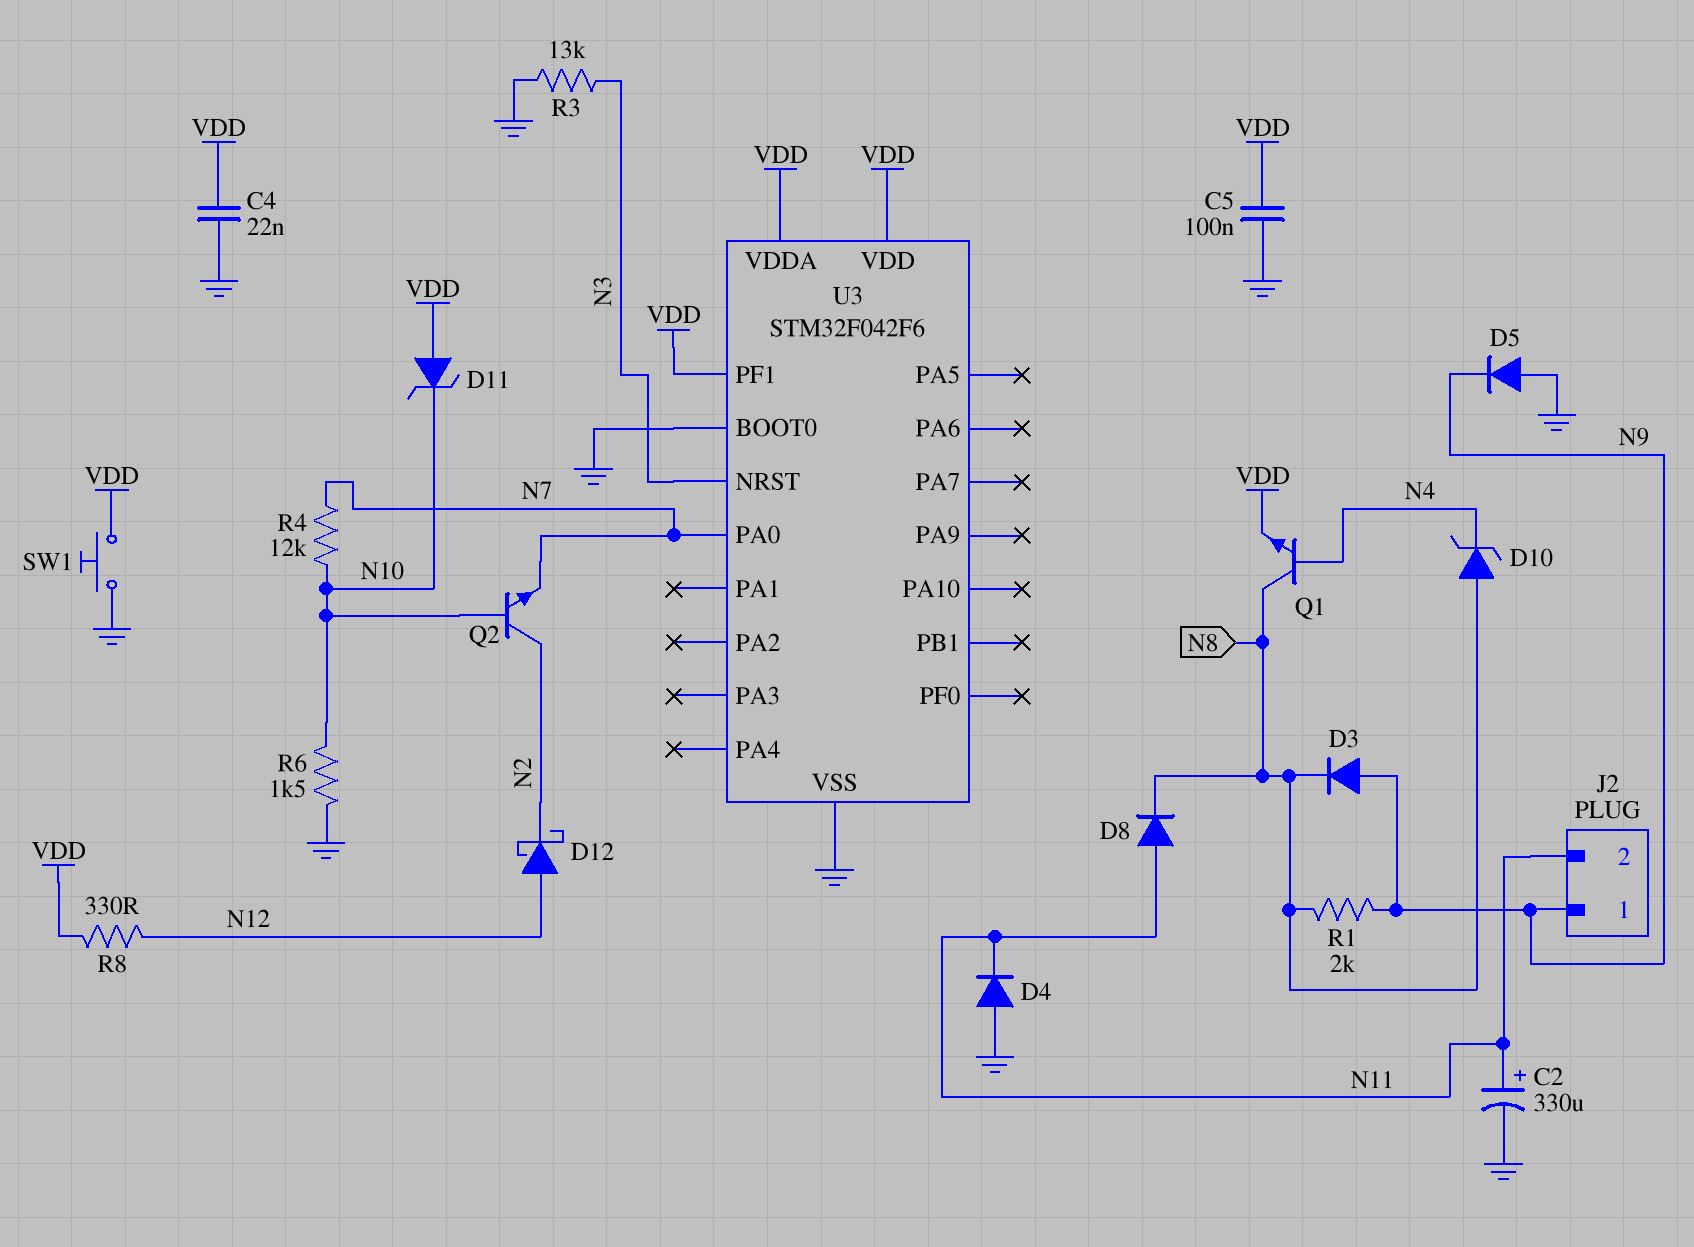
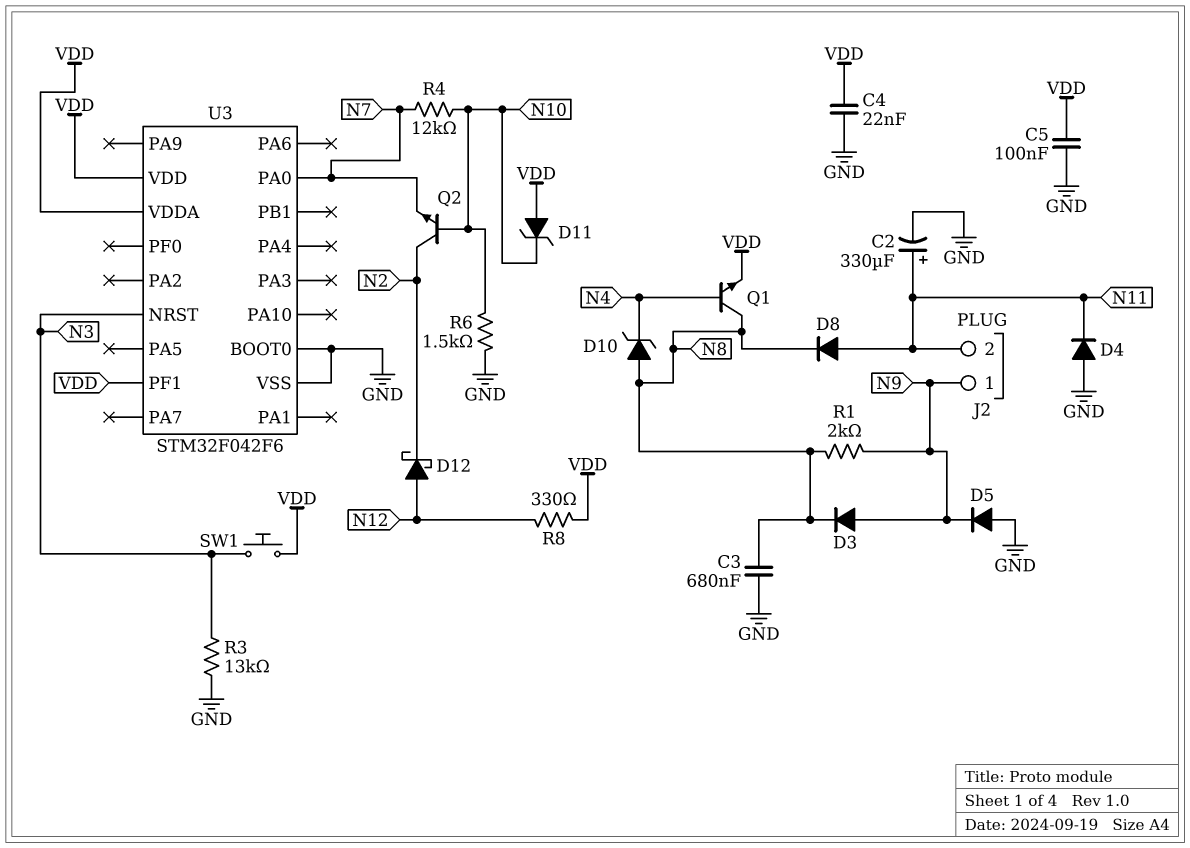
C3: none -> 680nF (GND, N8)
SW1: button (GND, VDD) -> button (N3, VDD)

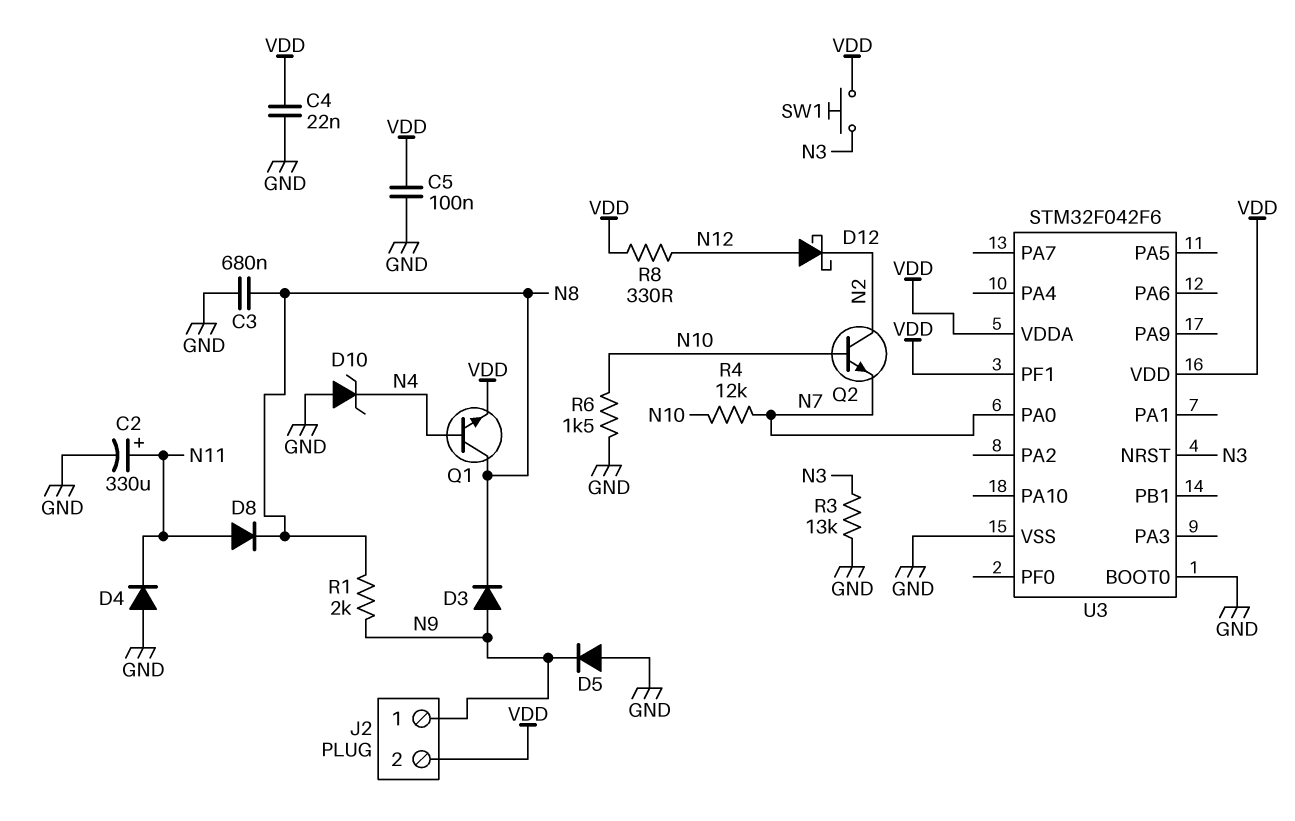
D10: zener (A N8, K N4) -> zener (A GND, K N4)
D11: zener (A VDD, K N10) -> none
J2 pin 2: N11 -> VDD

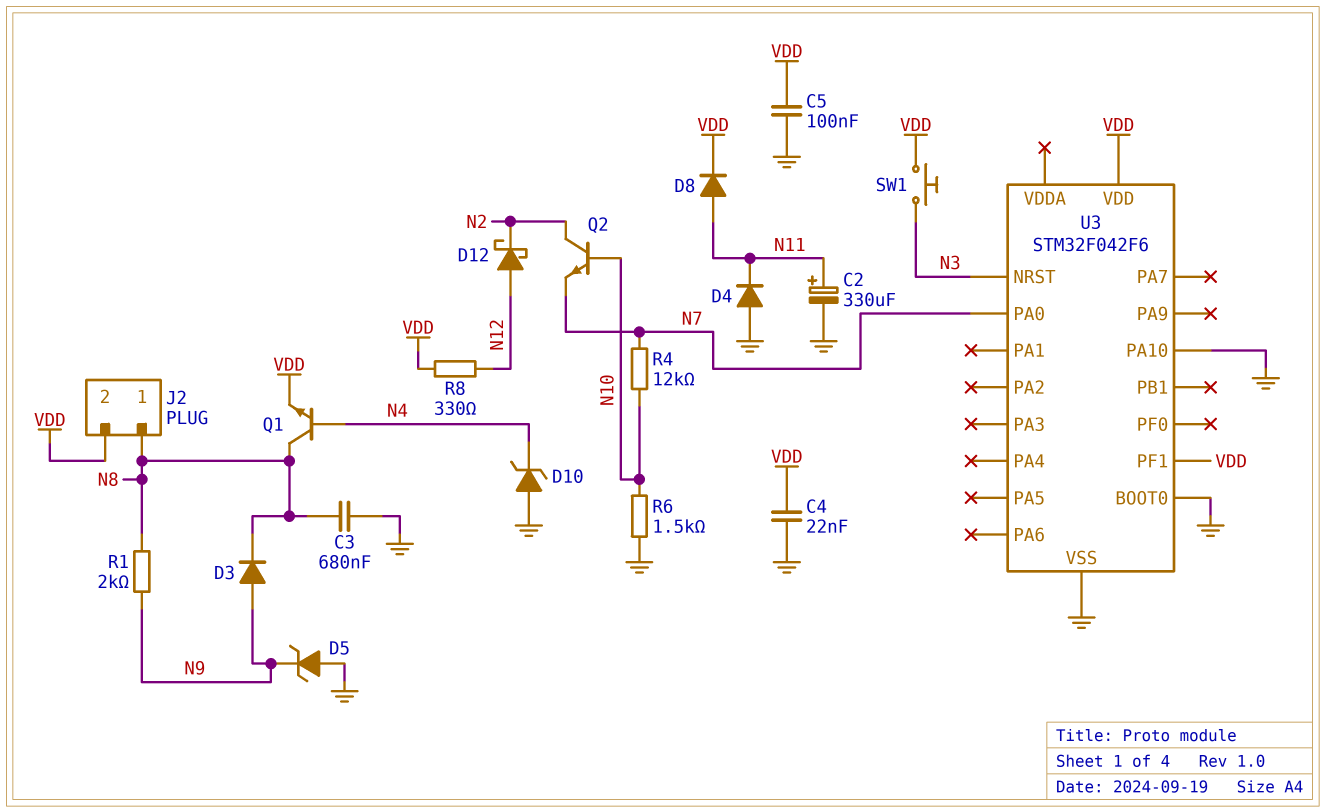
D5: diode (A GND, K N9) -> zener (A GND, K N9)
D8: diode (A N11, K N8) -> diode (A N11, K VDD)
J2 pin 1: N9 -> N8
R3: 13k (GND, N3) -> none
U3 pin PA10: none -> GND
U3 pin VDDA: VDD -> none

